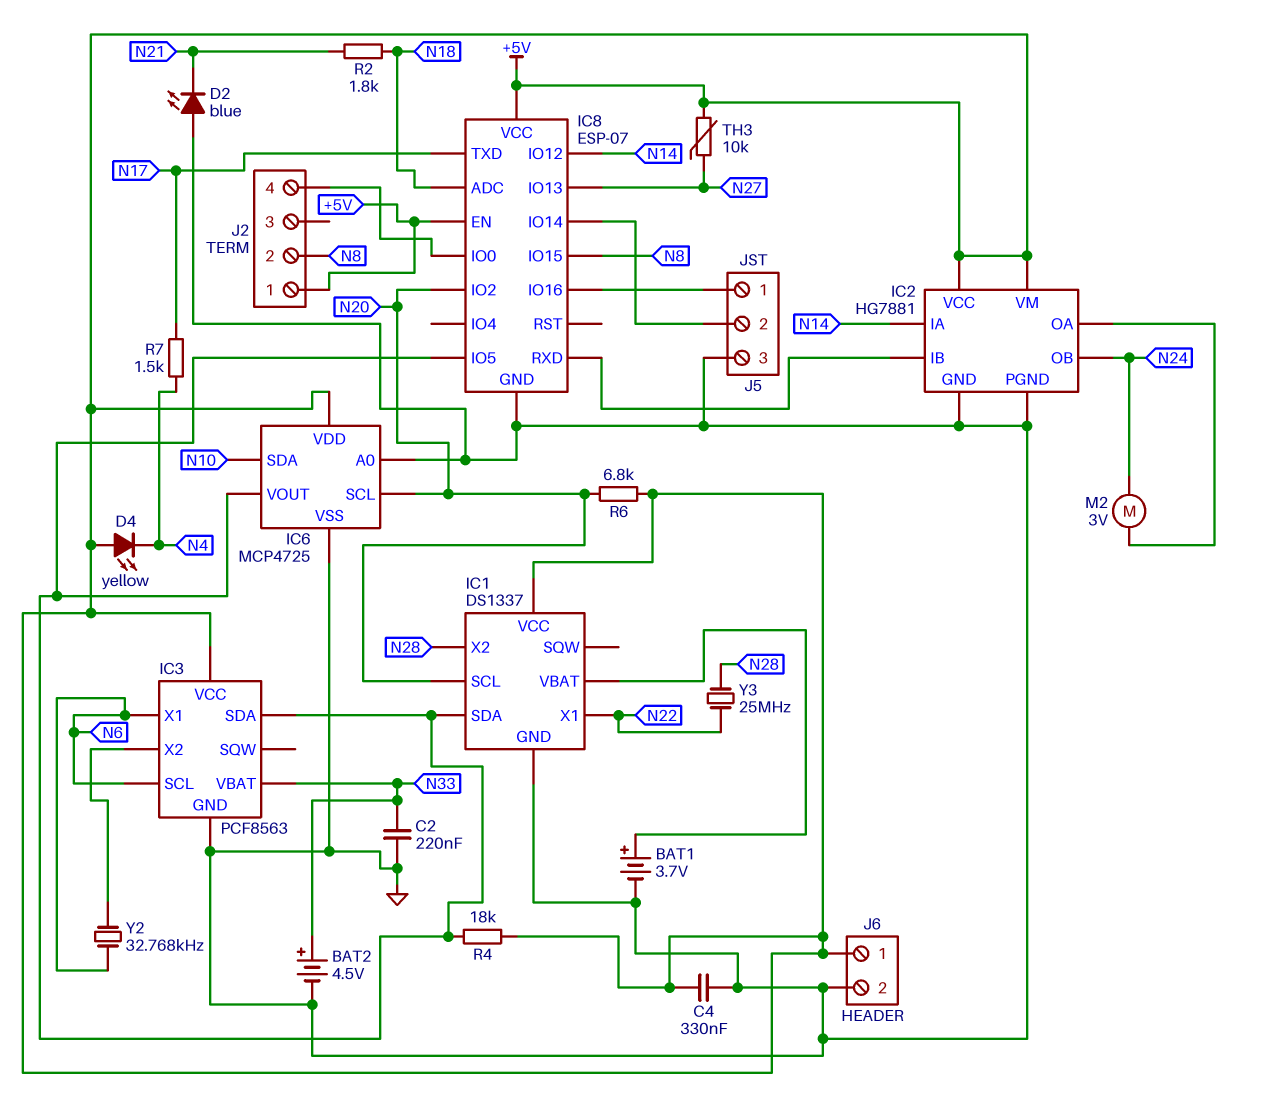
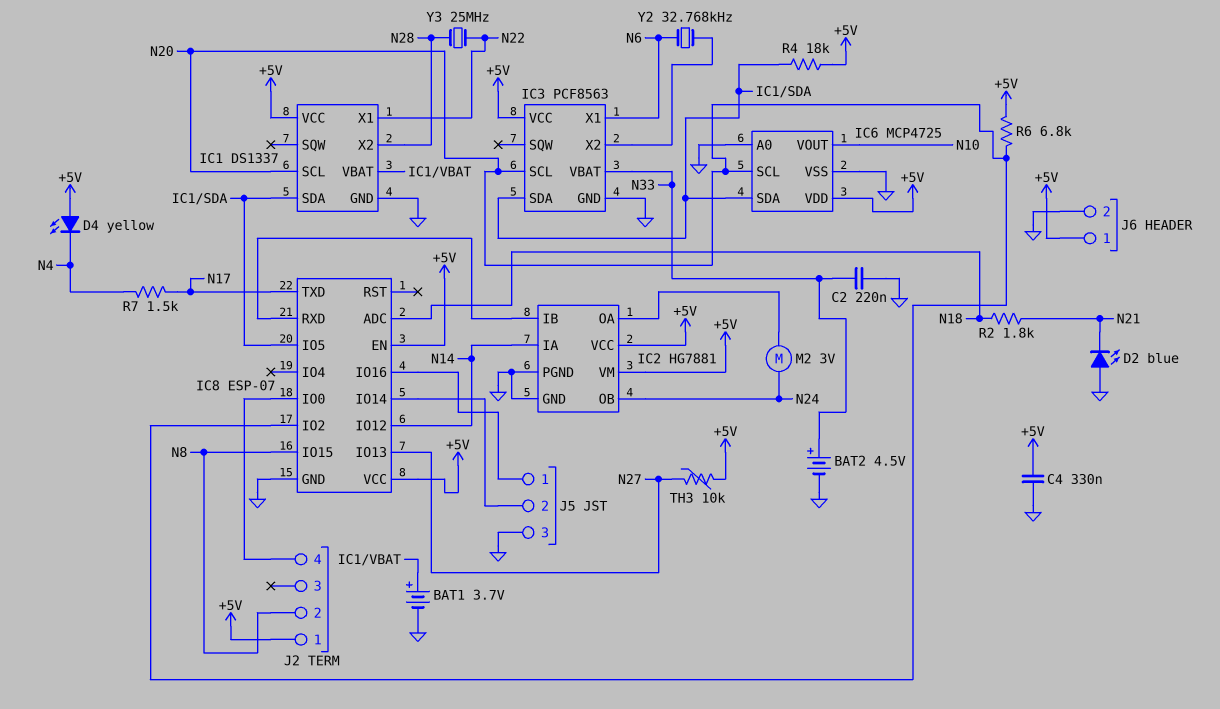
IC3 pin SCL: N6 -> N20
IC6 pin SDA: N10 -> IC1/SDA
IC6 pin VOUT: IC1/SDA -> N10

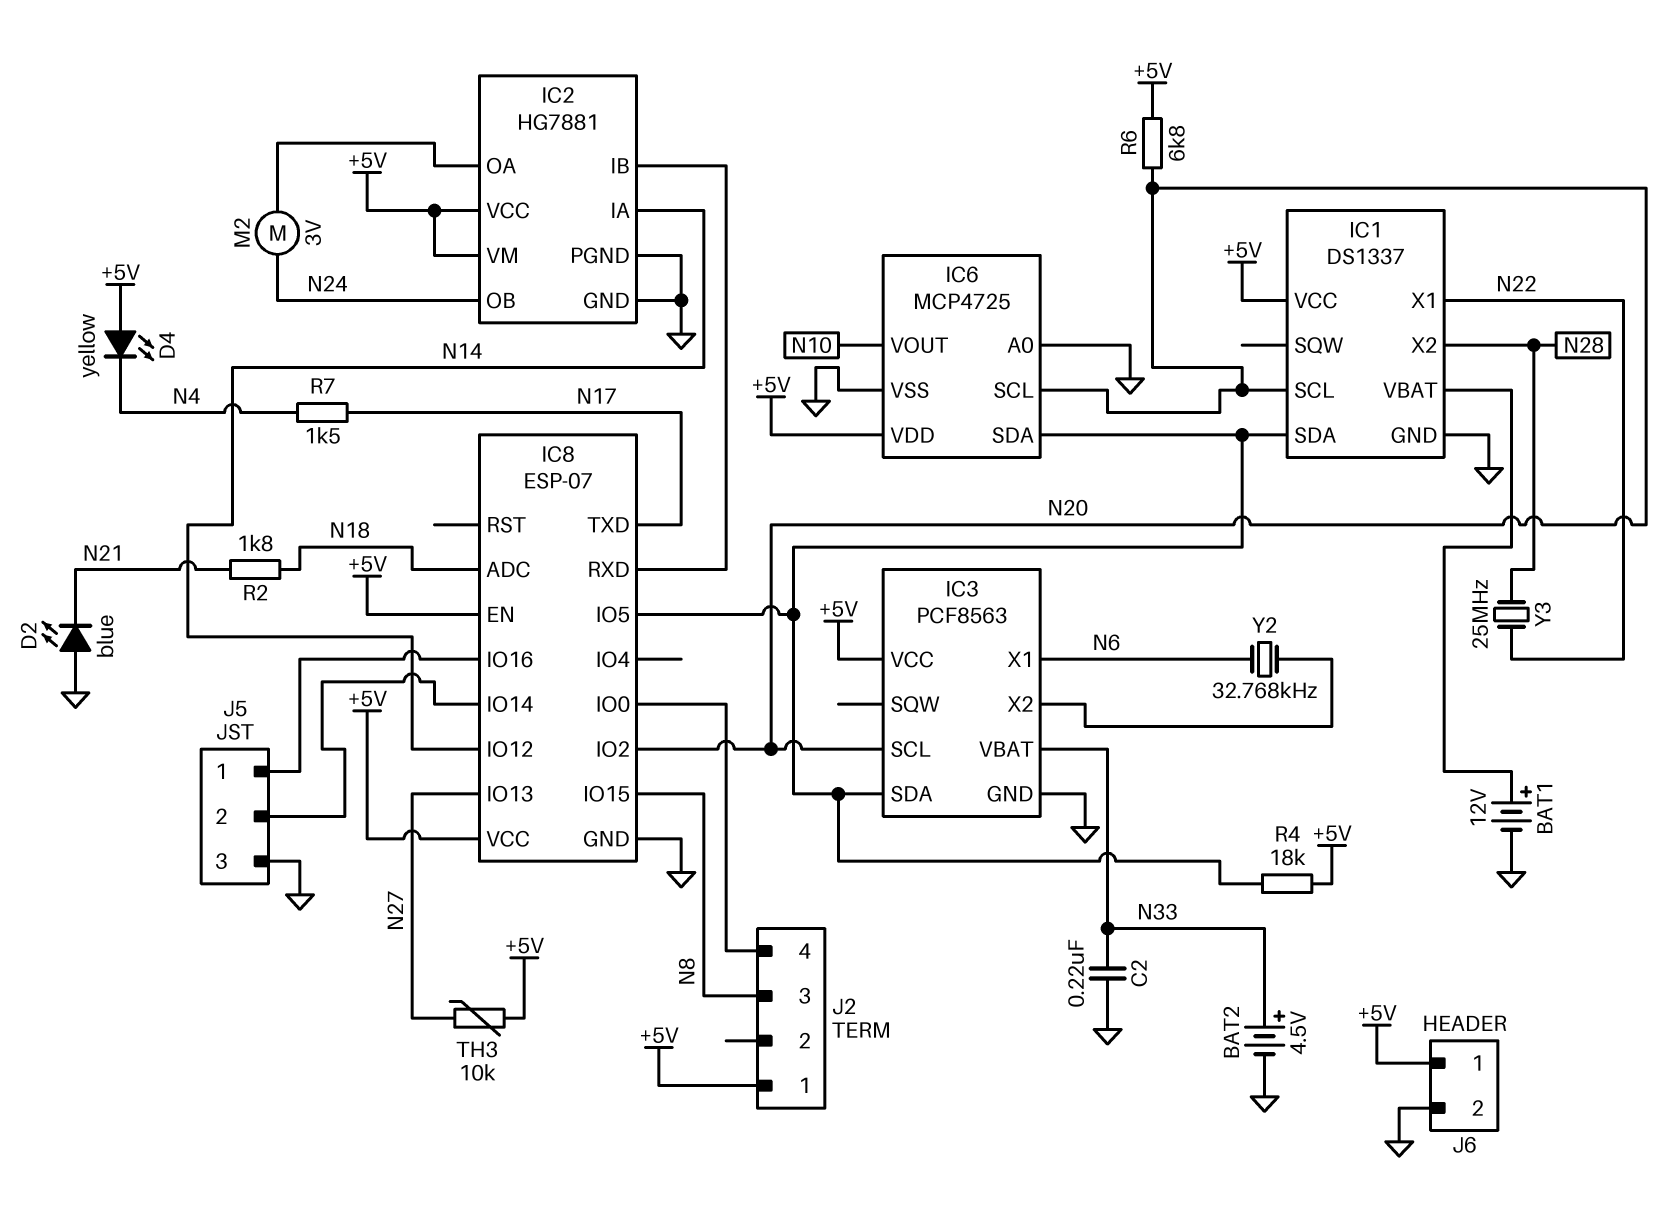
BAT1: 3.7V (plus IC1/VBAT, minus GND) -> 12V (plus IC1/VBAT, minus GND)
C4: 330nF (+5V, GND) -> none
J2 pin 2: N8 -> none
J2 pin 3: none -> N8

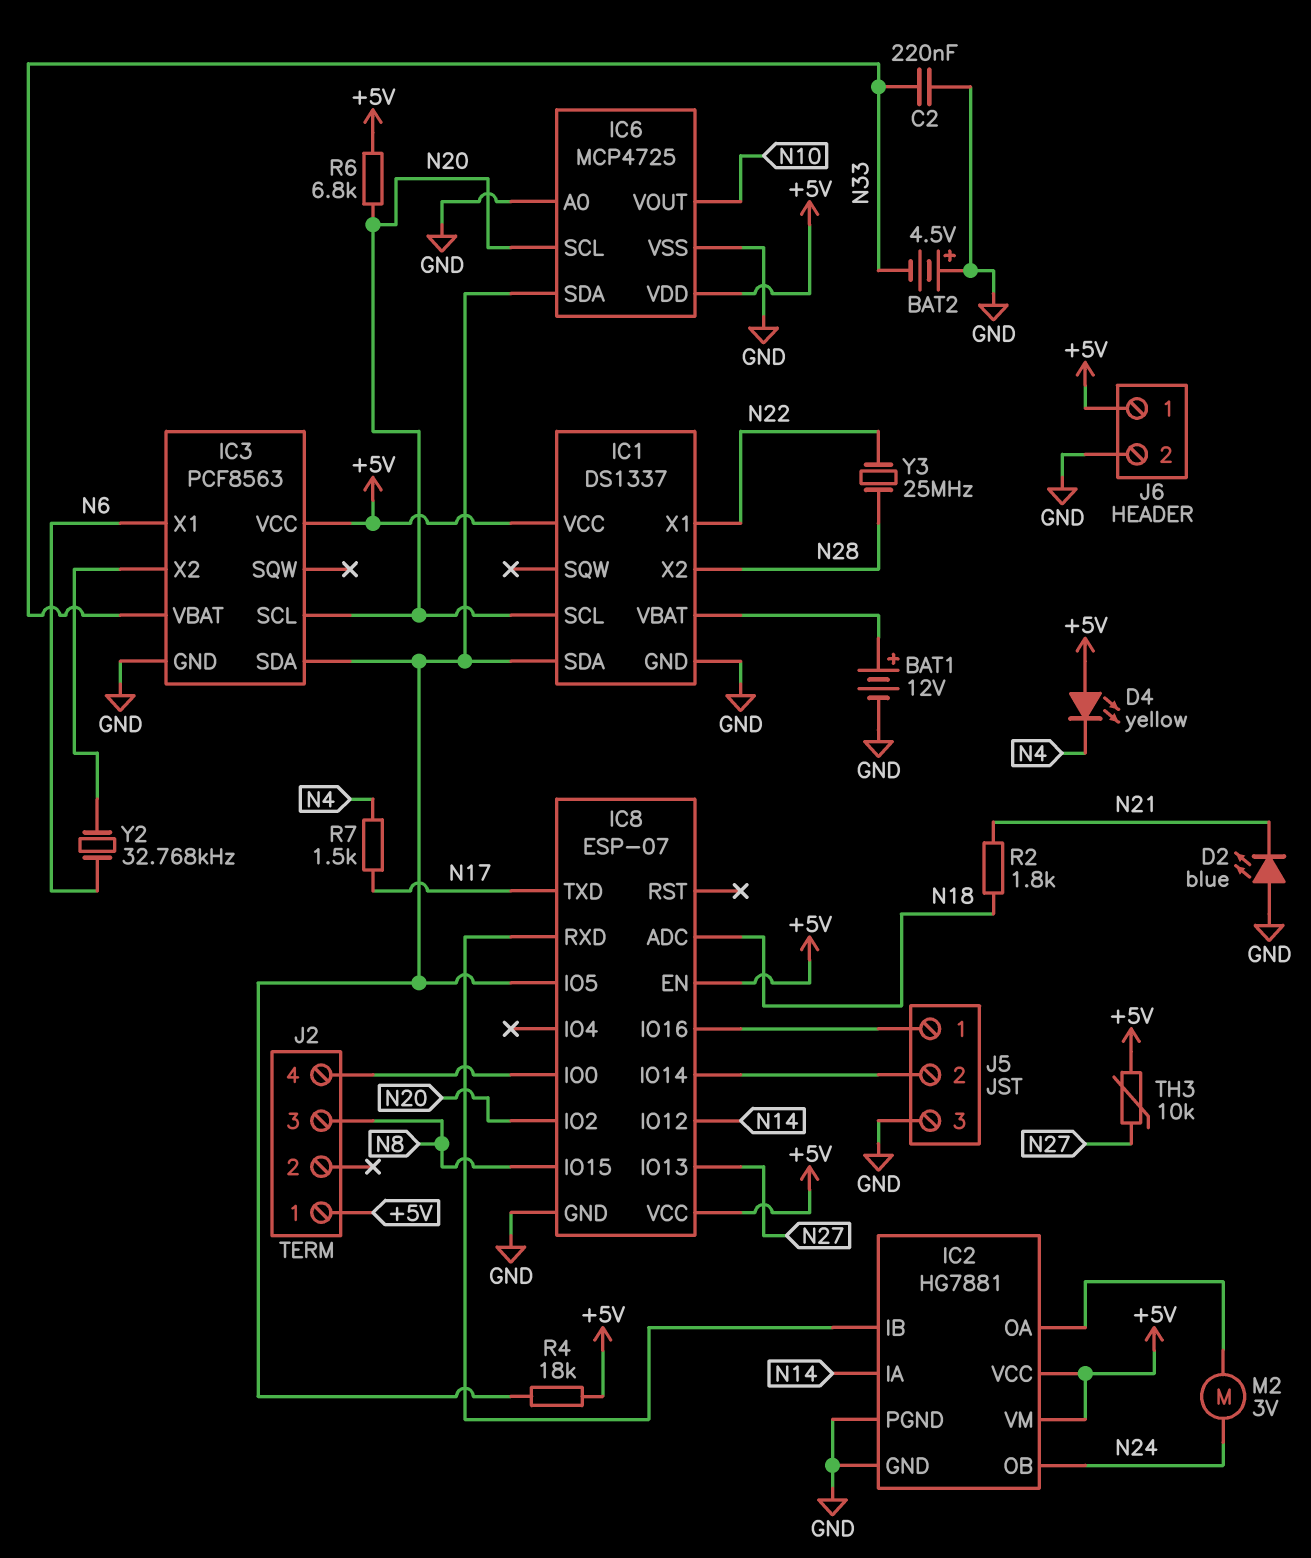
BAT2: 4.5V (plus N33, minus GND) -> 4.5V (plus GND, minus N33)

